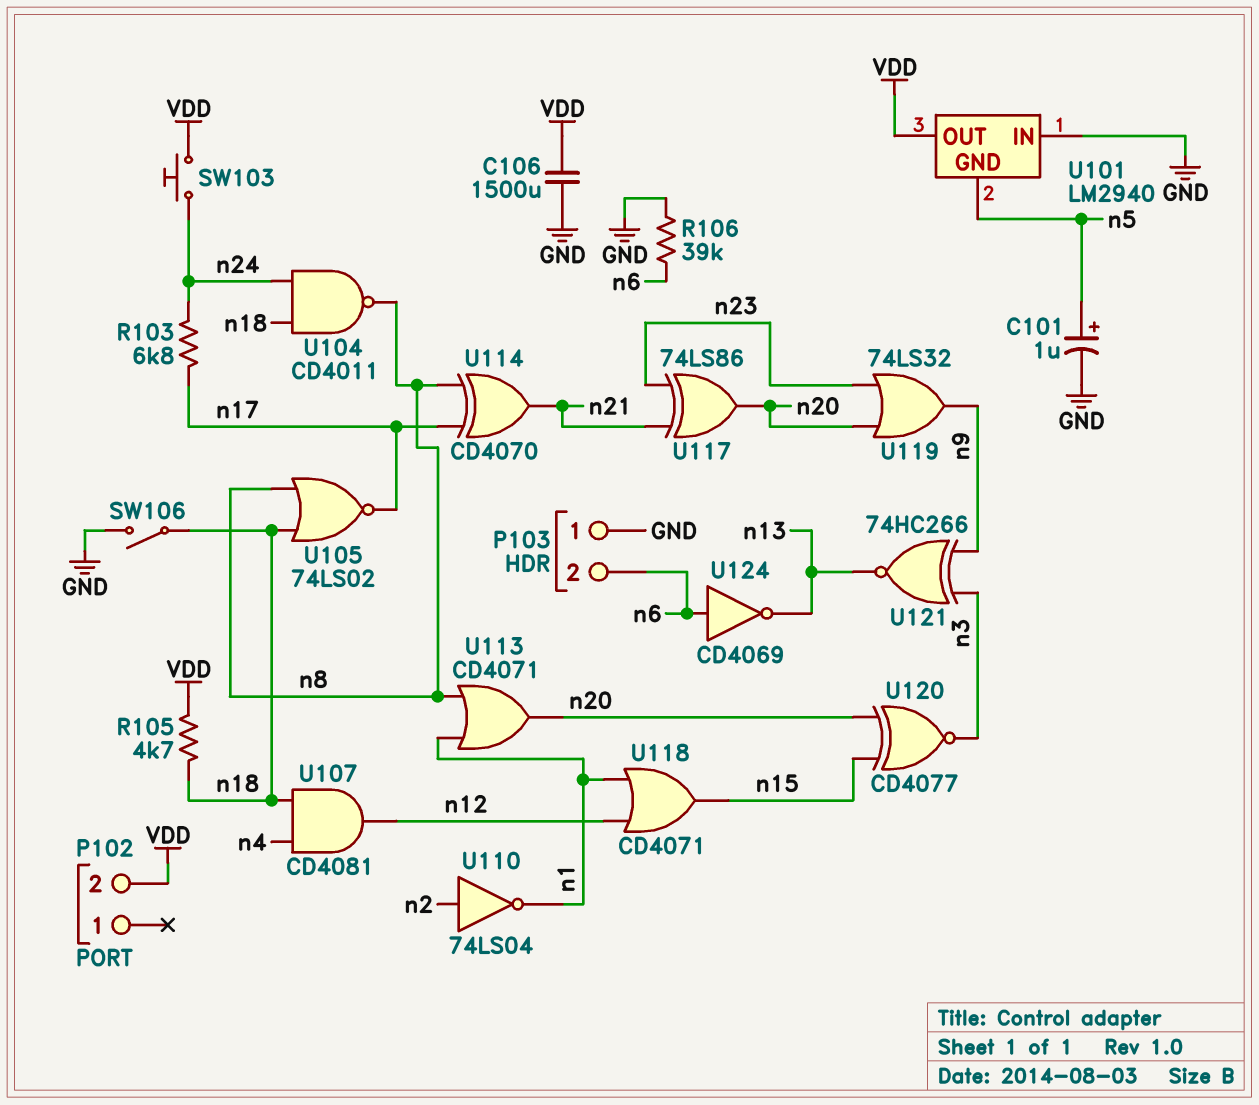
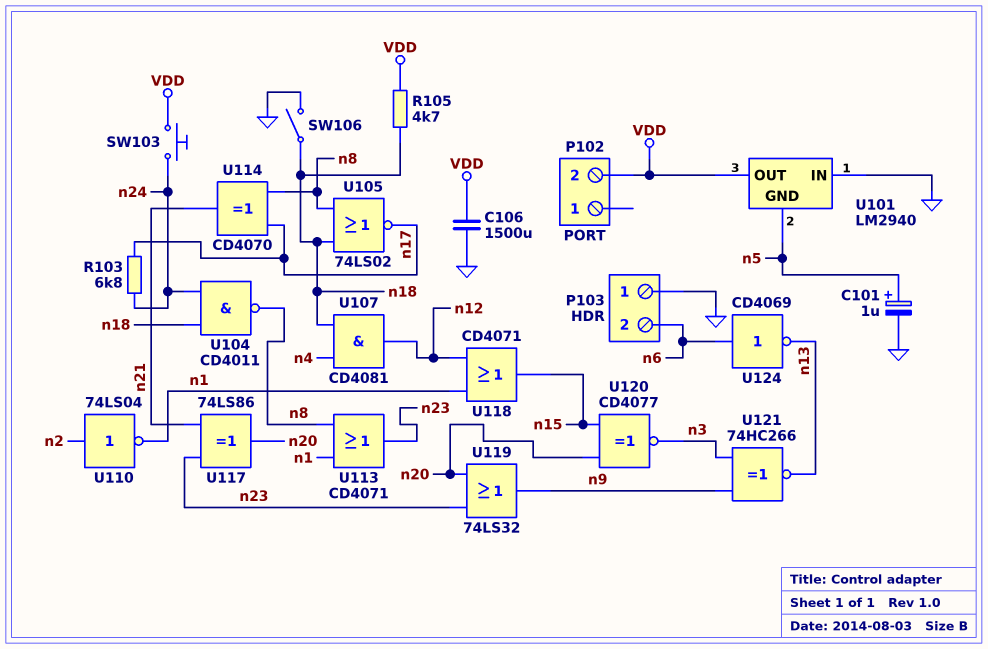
R106: 39k (GND, n6) -> none
U113: OR CD4071 (in n1, in n8, out n20) -> OR CD4071 (in n1, in n8, out n23)

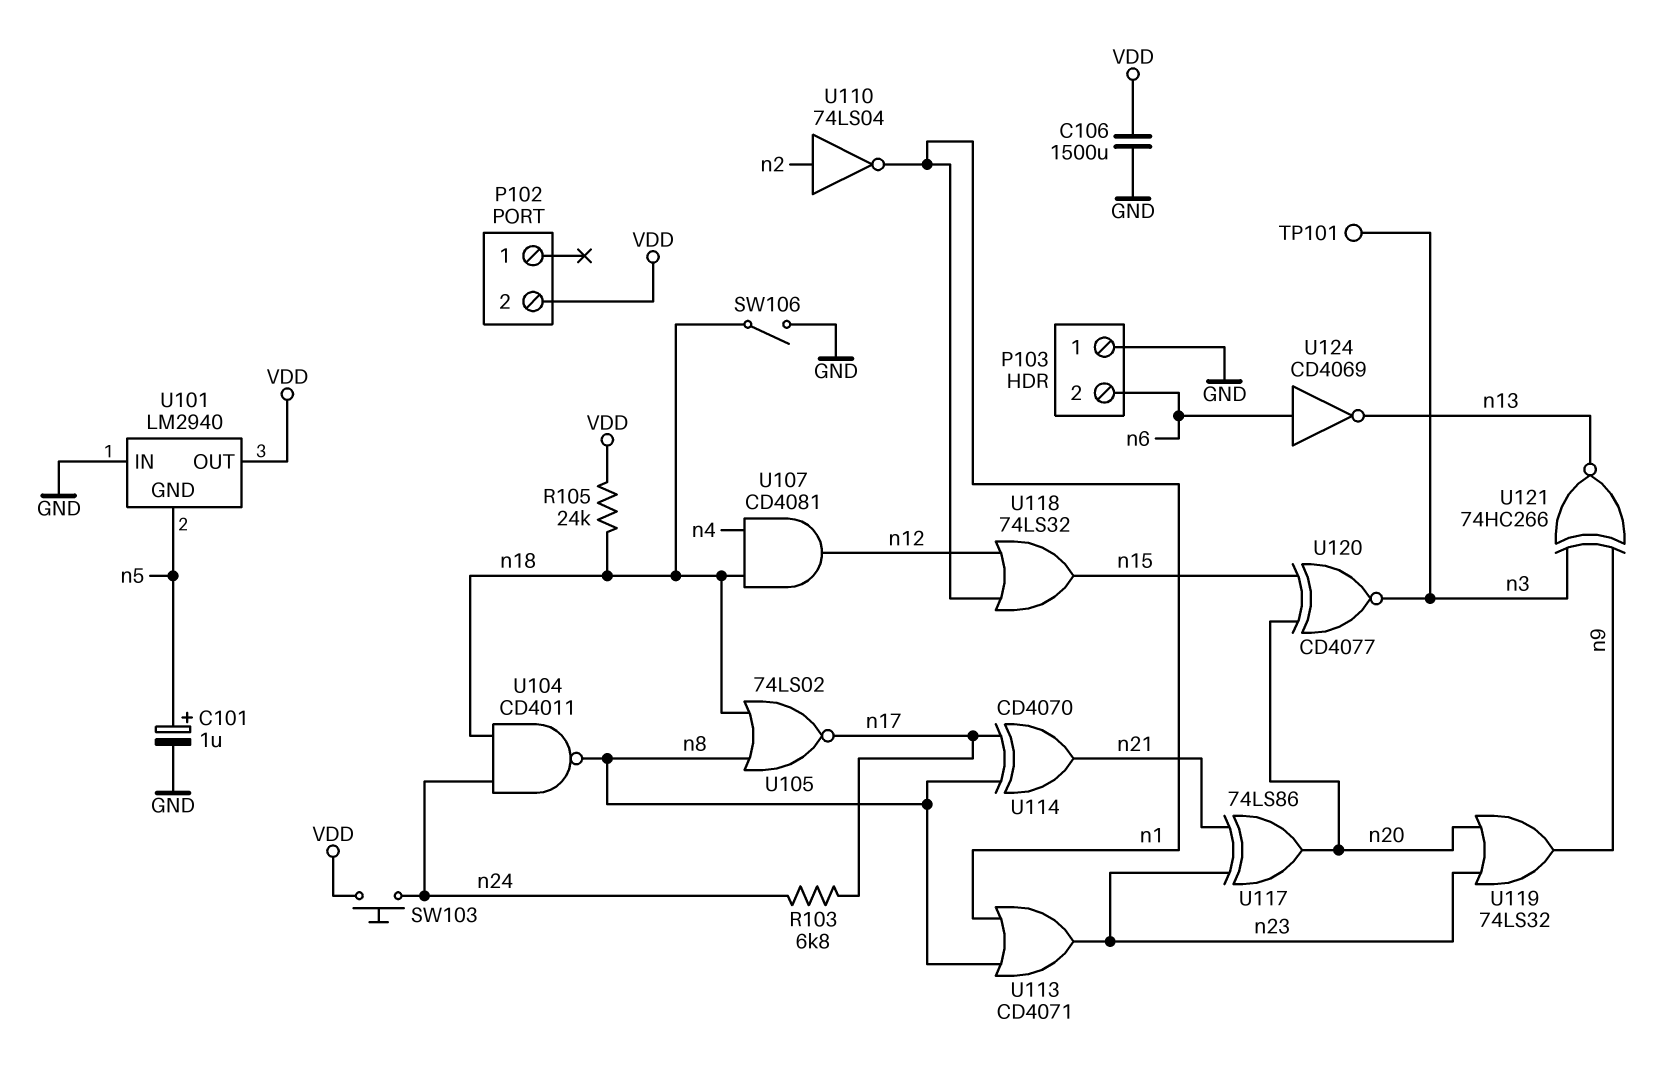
R105: 4.7k (VDD, n18) -> 24k (VDD, n18)
TP101: none -> test point (n3)
U118: OR CD4071 (in n1, in n12, out n15) -> OR 74LS32 (in n1, in n12, out n15)

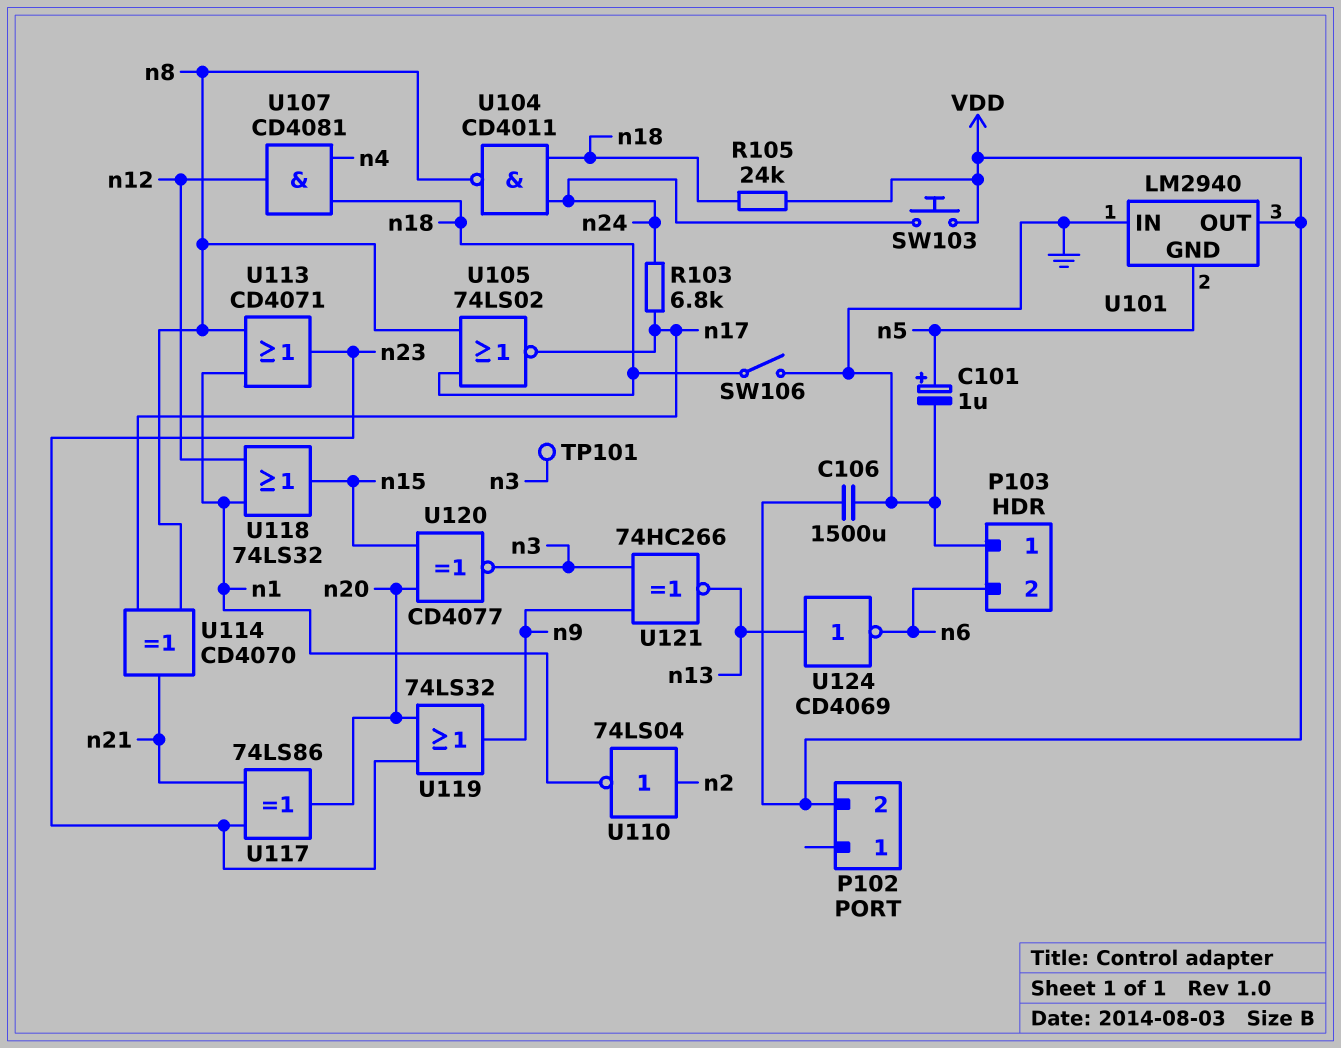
U124: NOT CD4069 (in n6, out n13) -> NOT CD4069 (in n13, out n6)

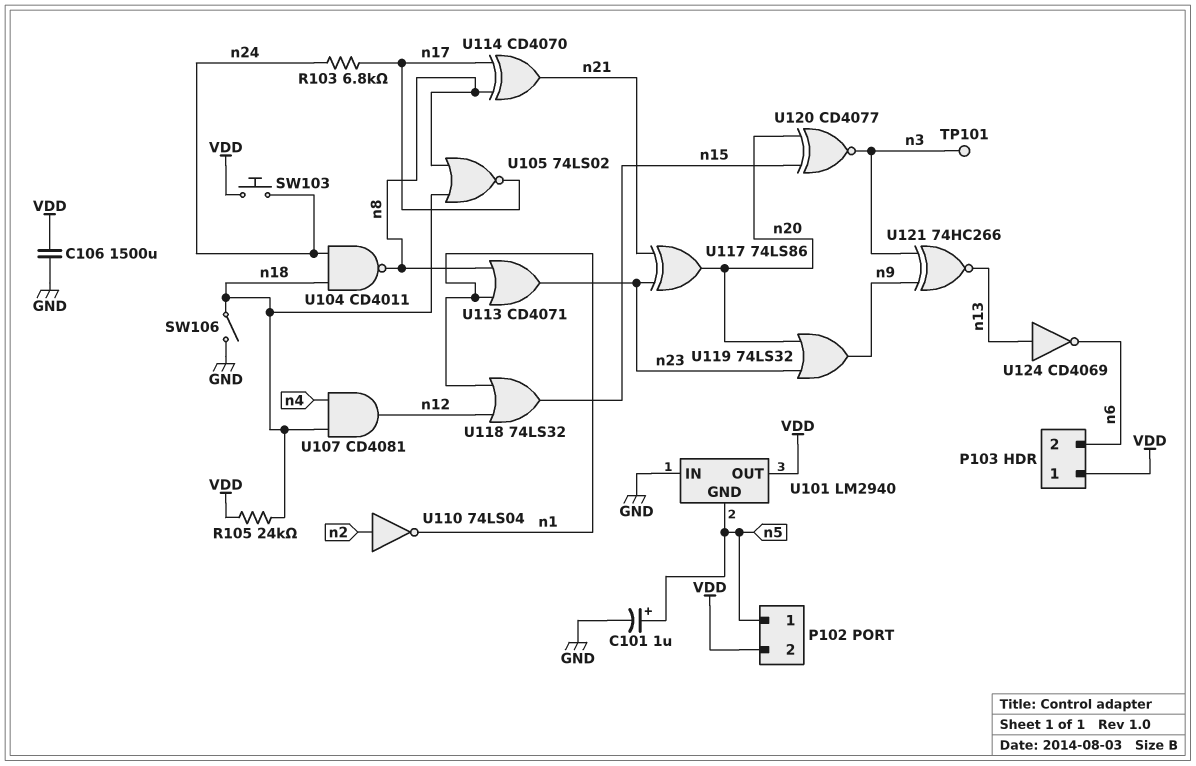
P102 pin 1: none -> n5
P103 pin 1: GND -> VDD

